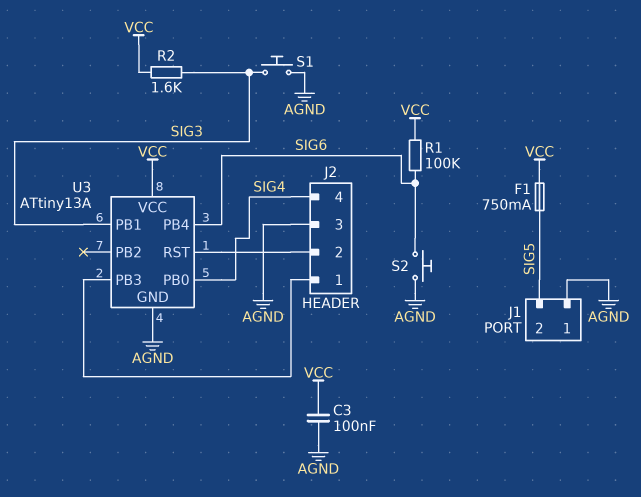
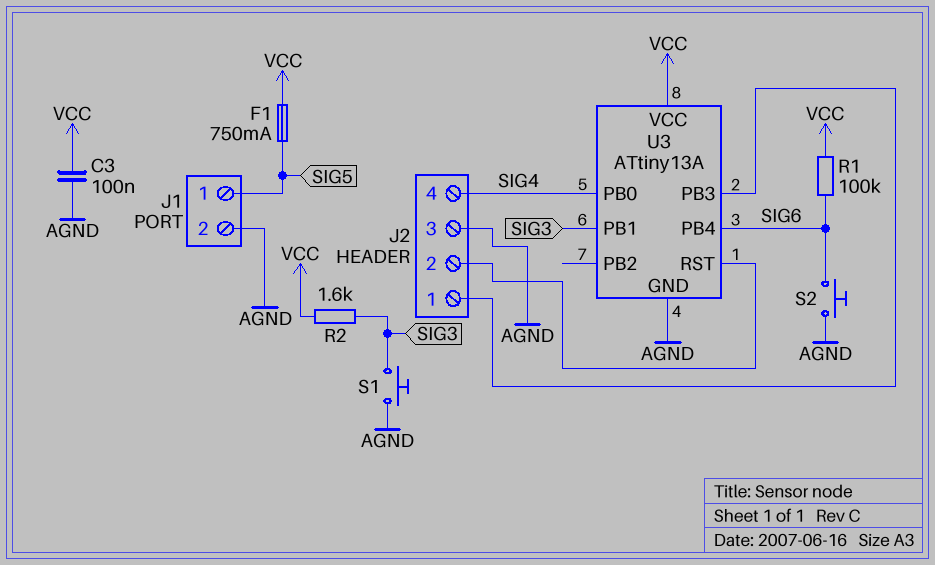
J1 pin 1: AGND -> SIG5
J1 pin 2: SIG5 -> AGND

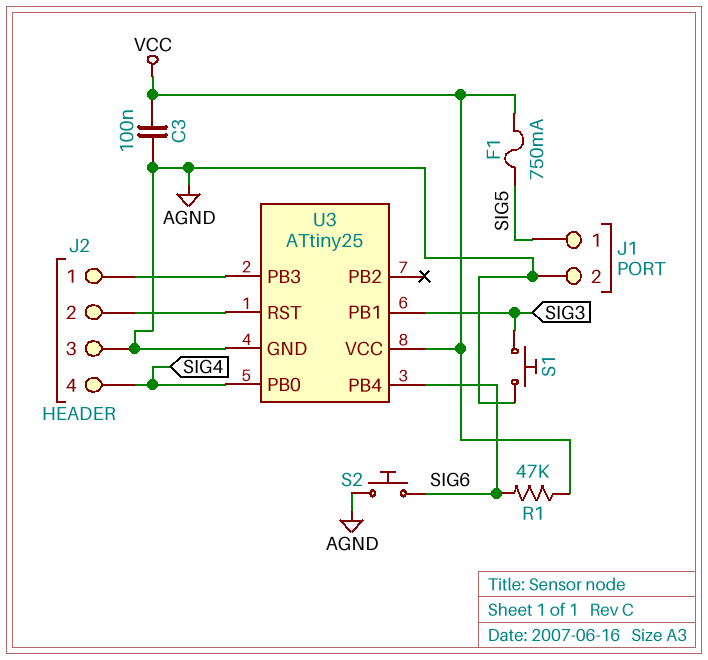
R1: 100k (SIG6, VCC) -> 47k (SIG6, VCC)
R2: 1.6k (SIG3, VCC) -> none
U3: ATtiny13A -> ATtiny25

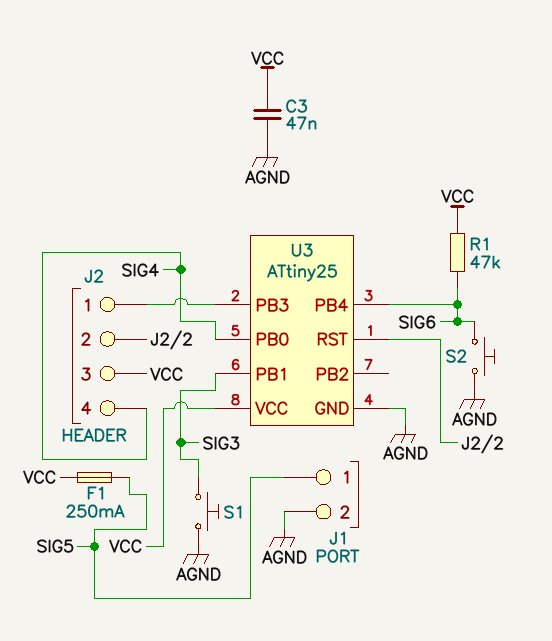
C3: 100nF (AGND, VCC) -> 47nF (AGND, VCC)
F1: 750mA (SIG5, VCC) -> 250mA (SIG5, VCC)
J2 pin 3: AGND -> VCC

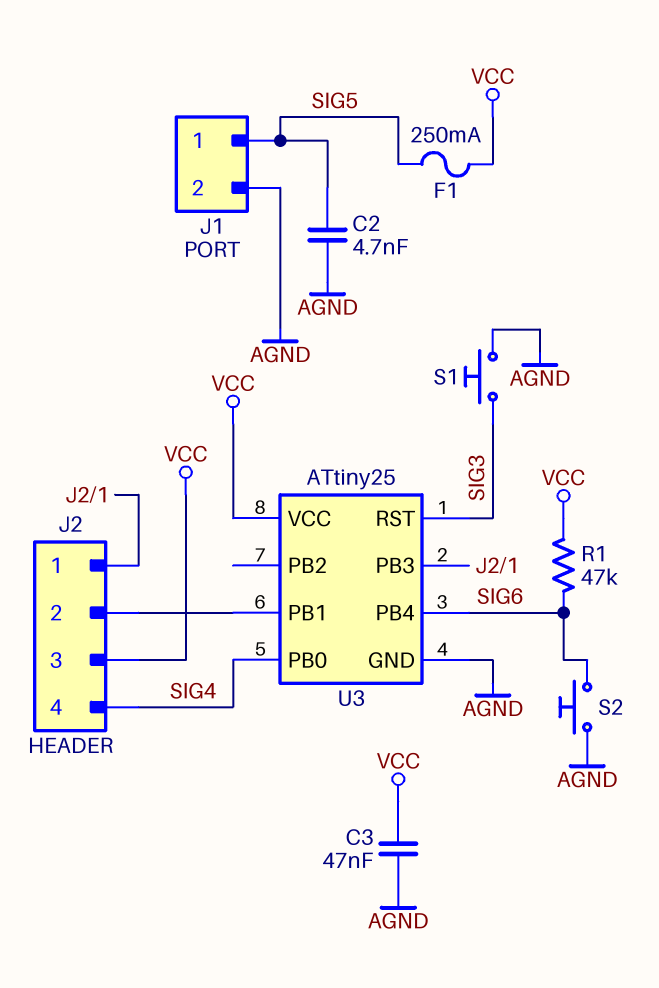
C2: none -> 4.7nF (AGND, SIG5)
U3 pin PB1: SIG3 -> J2/2
U3 pin RST: J2/2 -> SIG3

